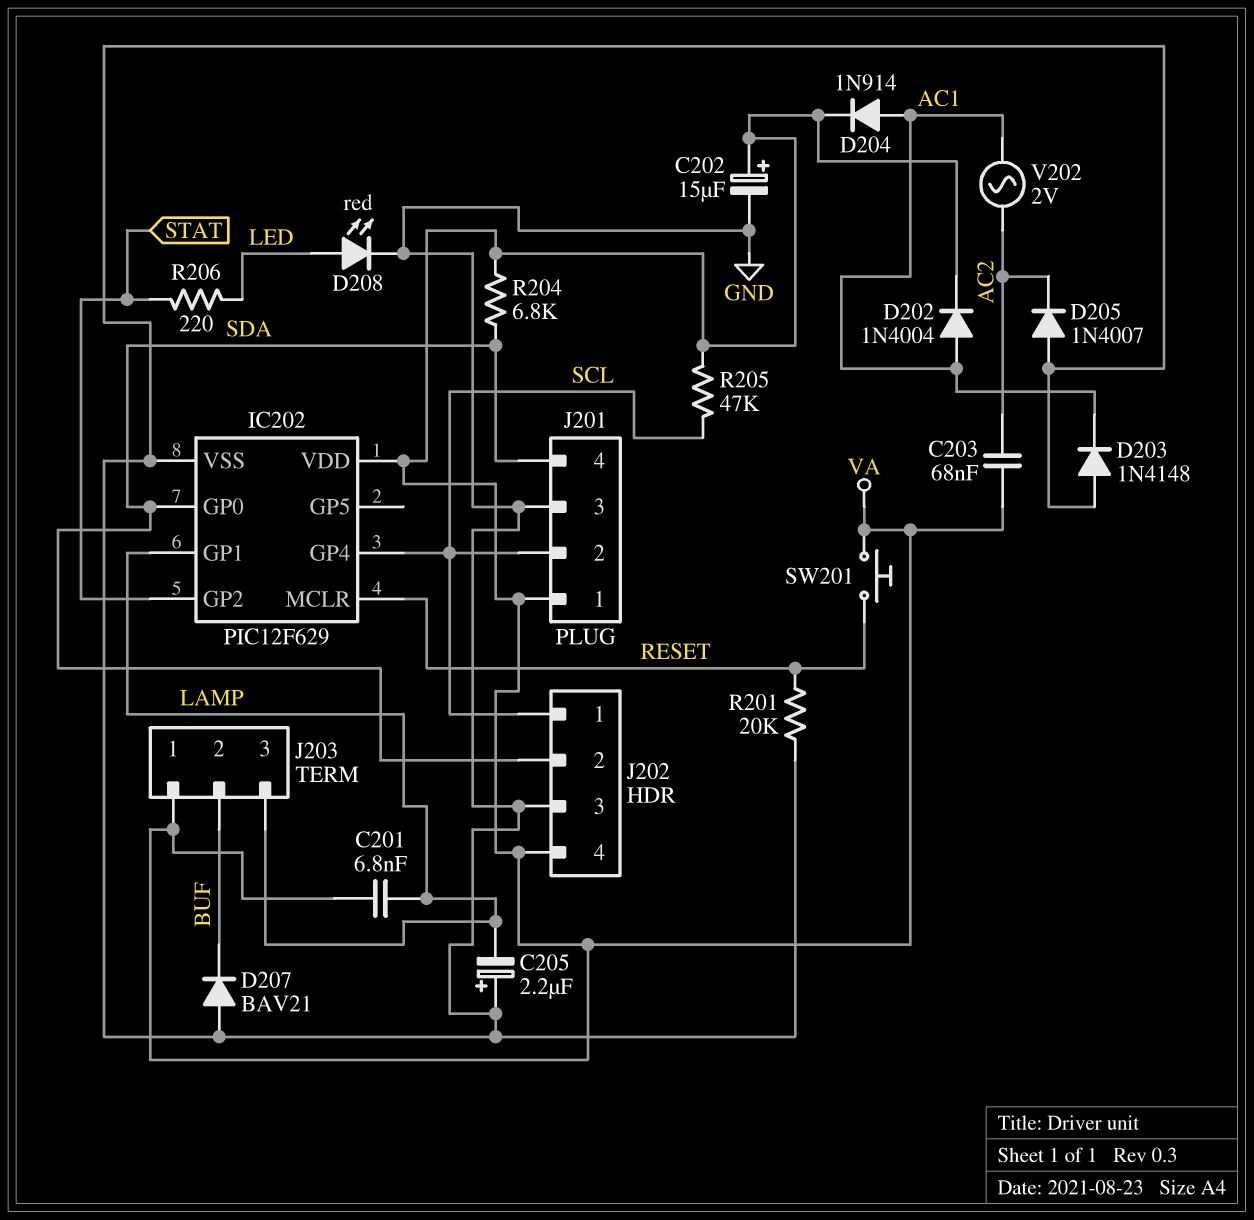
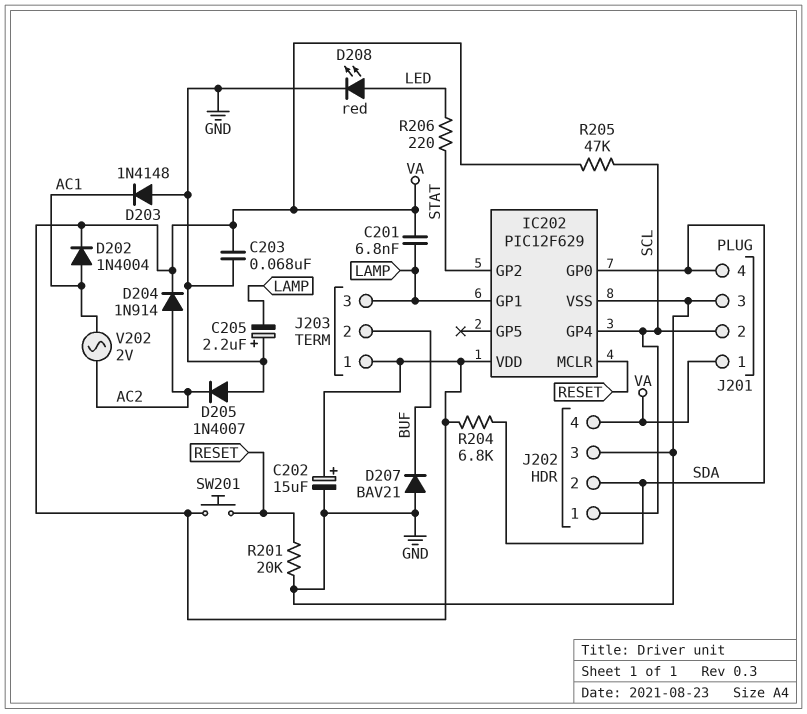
C203: 68nF (AC2, VA) -> 68nF (GND, VA)
D204: diode 1N914 (A AC1, K VA) -> diode 1N914 (A AC2, K VA)

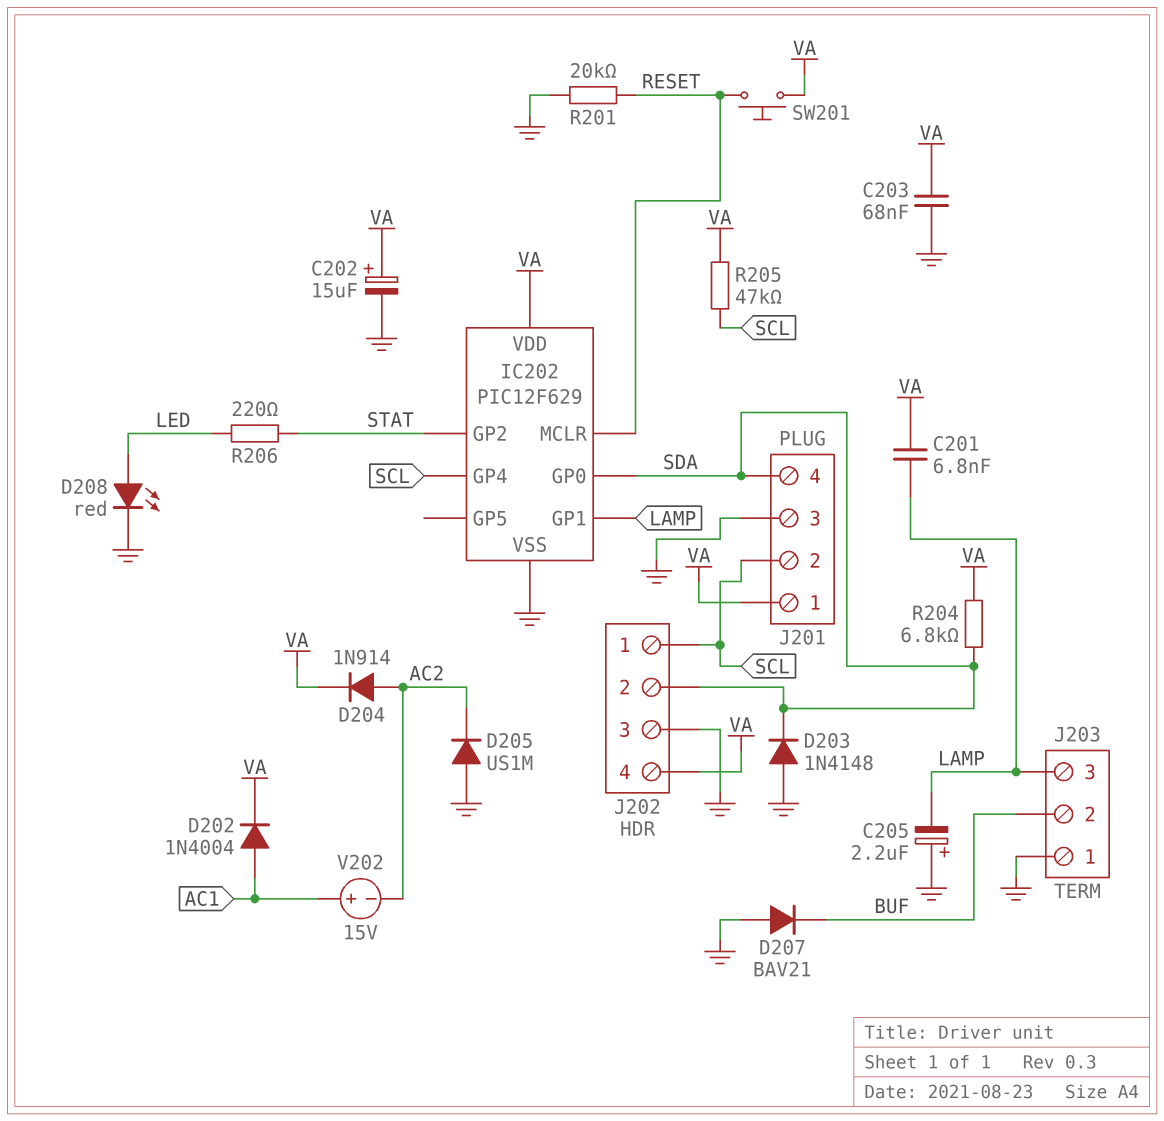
D203: diode 1N4148 (A GND, K AC1) -> diode 1N4148 (A GND, K SDA)
D205: diode 1N4007 (A GND, K AC2) -> diode US1M (A GND, K AC2)
J203 pin 1: VA -> GND
V202: AC 2V (AC1, AC2) -> 15V (plus AC1, minus AC2)

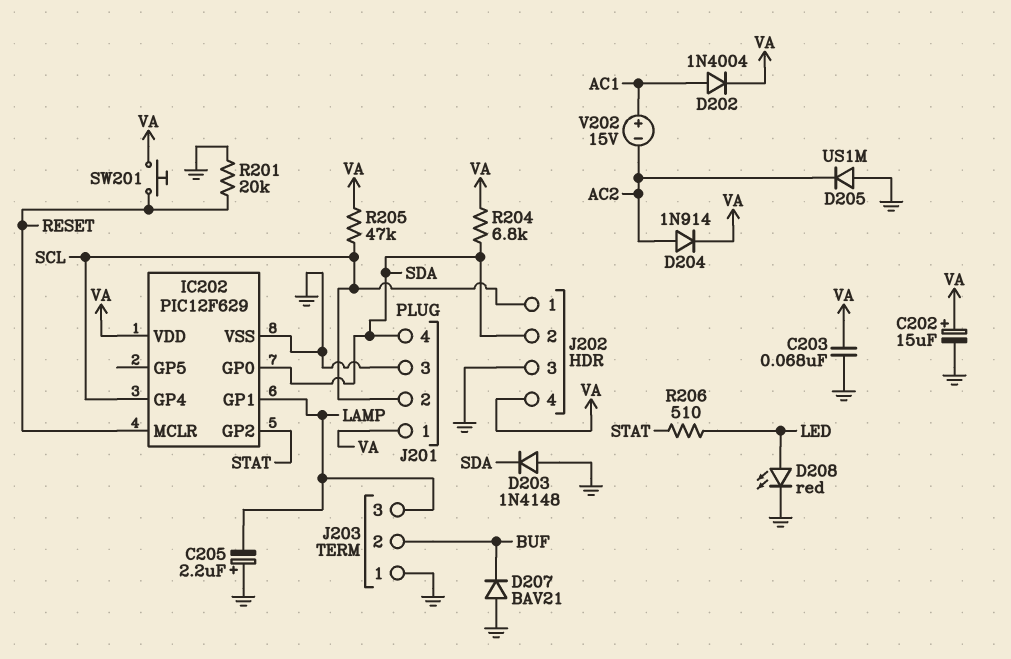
C201: 6.8nF (LAMP, VA) -> none
R206: 220 (LED, STAT) -> 510 (LED, STAT)

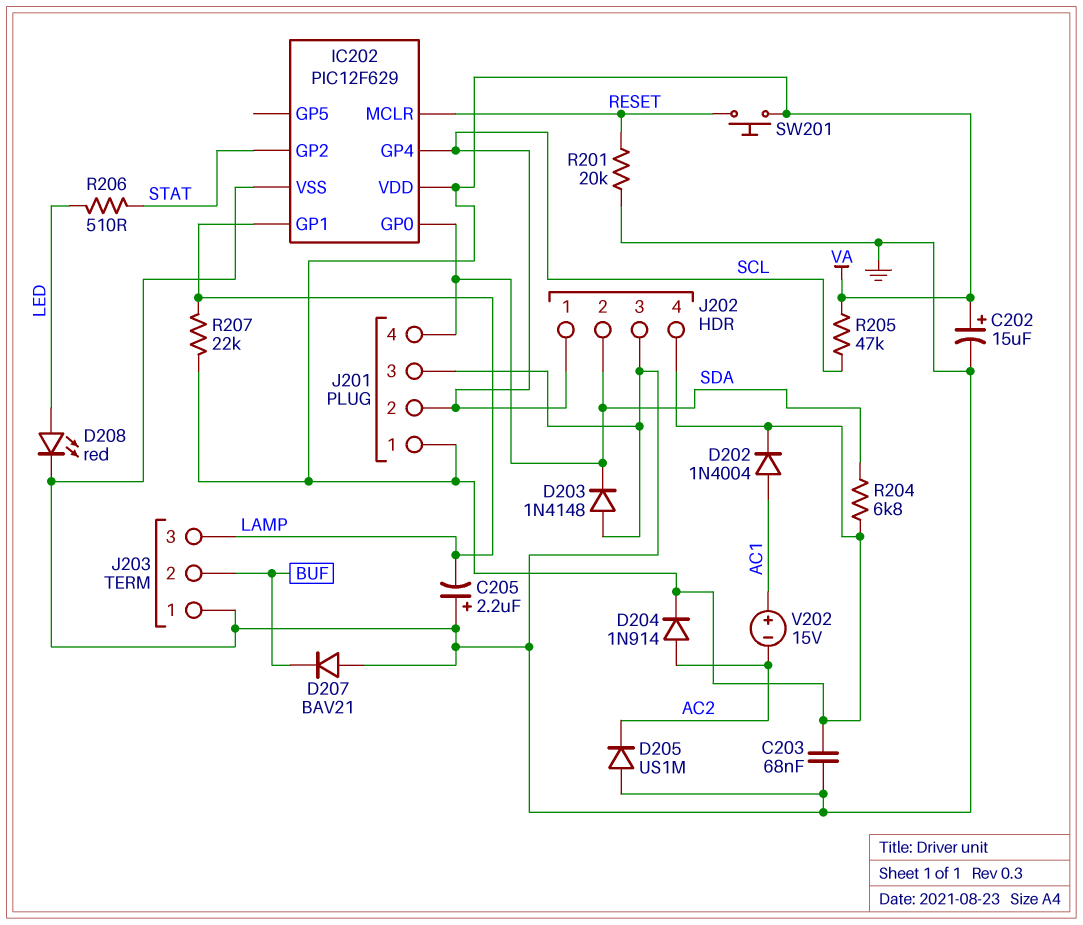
R207: none -> 22k (LAMP, VA)

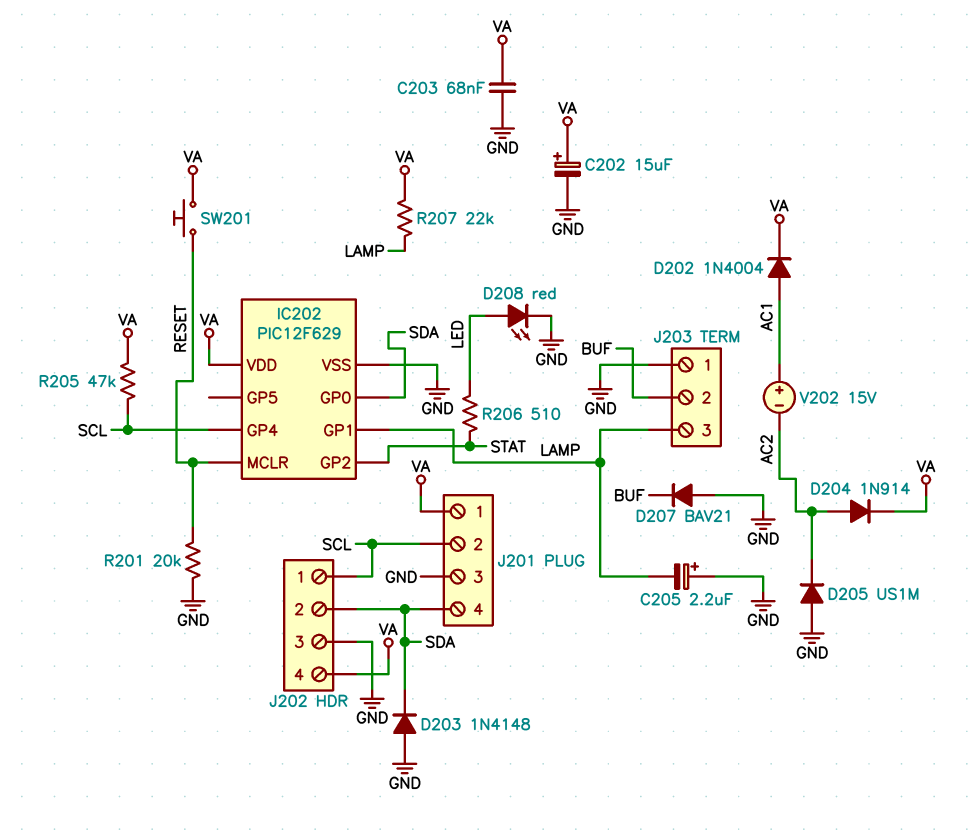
R204: 6.8k (SDA, VA) -> none

